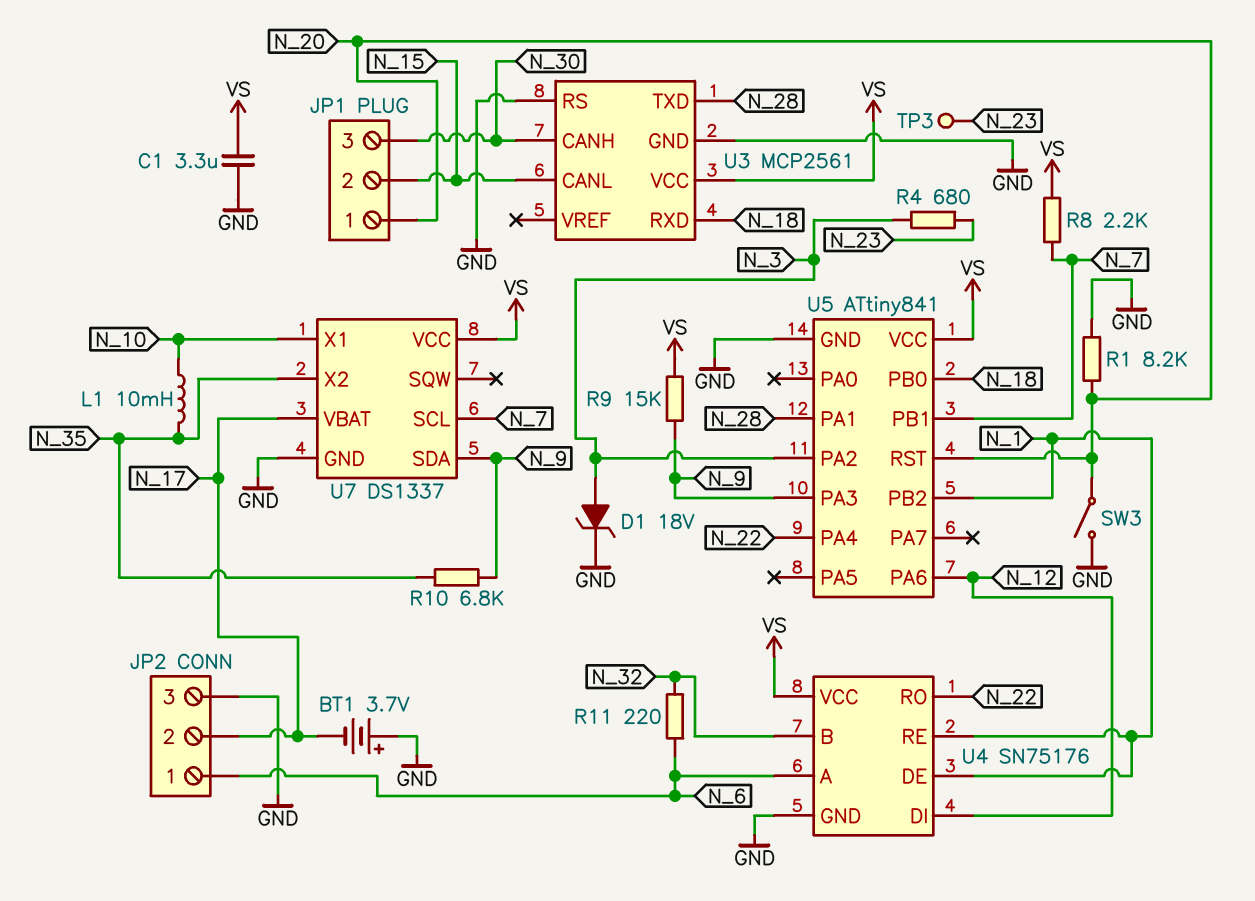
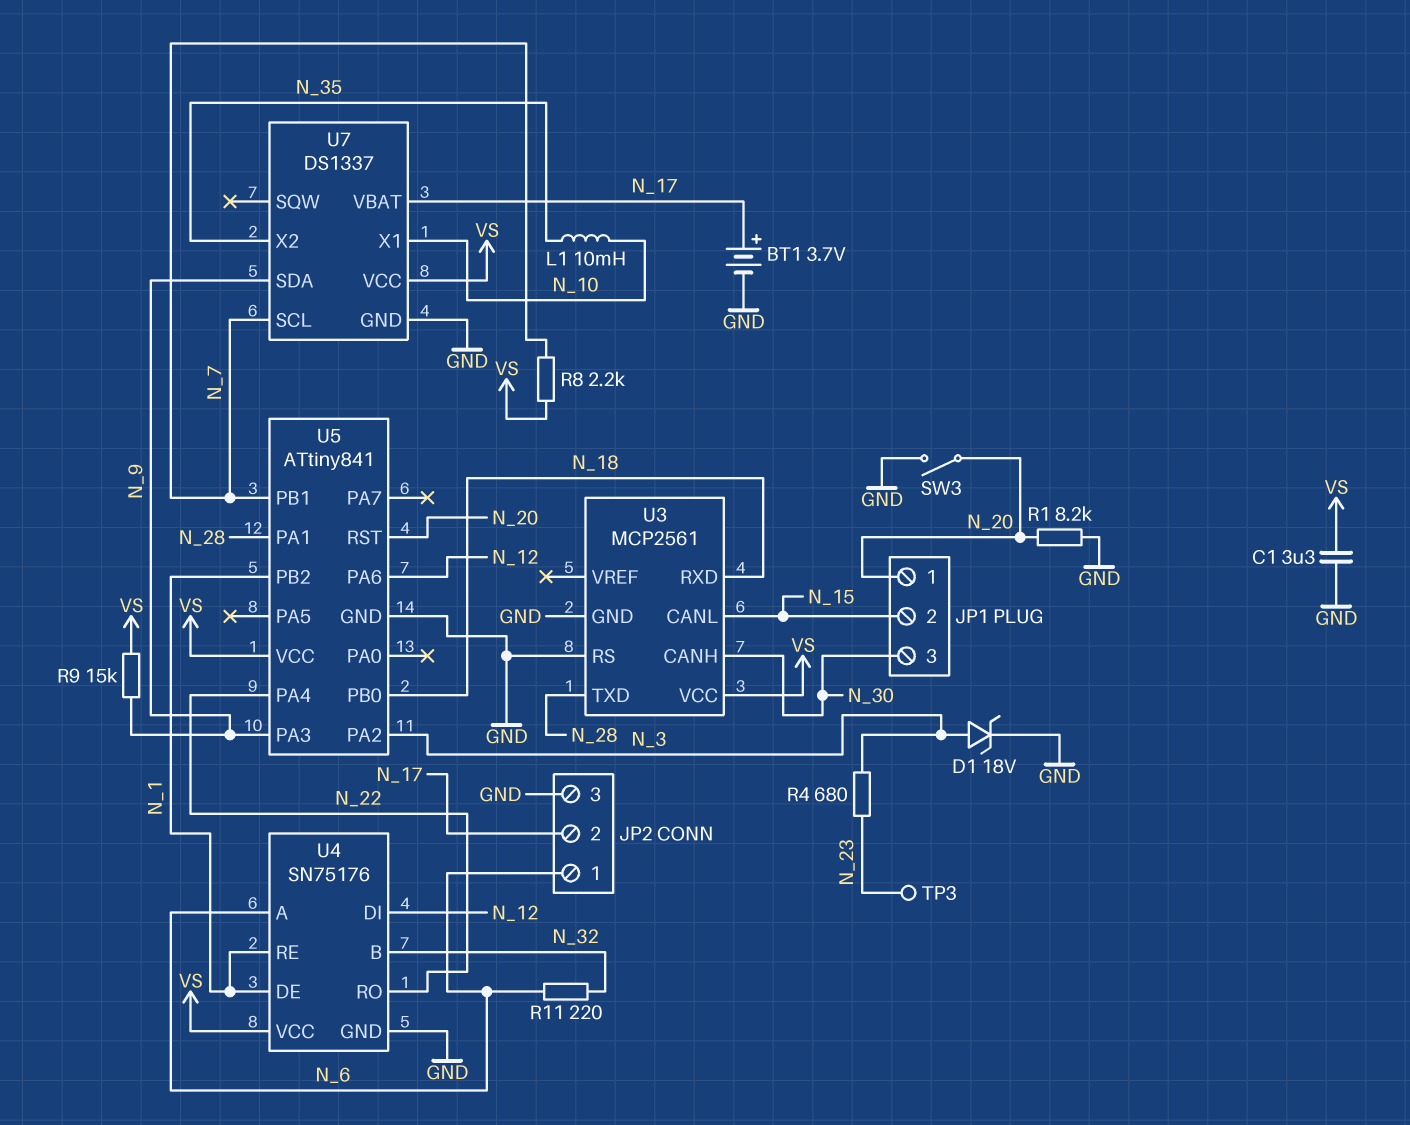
BT1: 3.7V (plus GND, minus N_17) -> 3.7V (plus N_17, minus GND)
R10: 6.8k (N_9, N_35) -> none

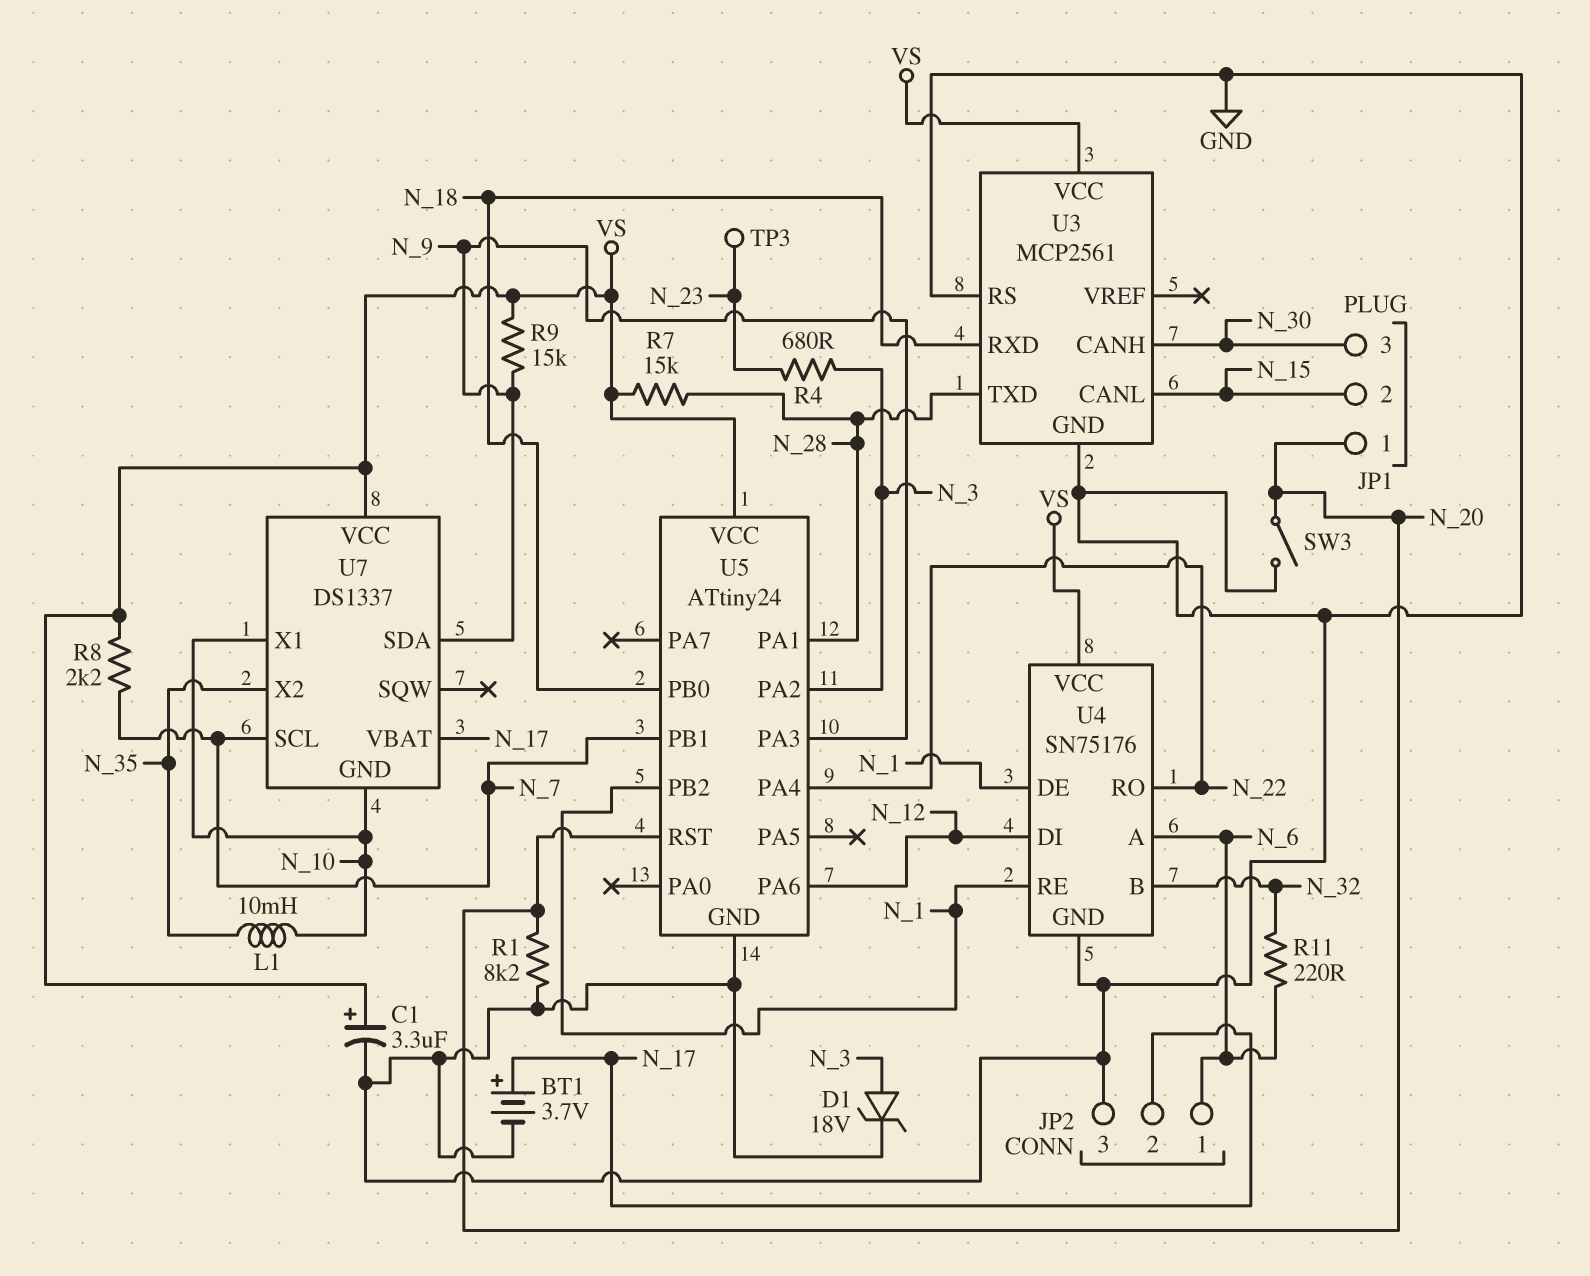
C1: 3.3uF (GND, VS) -> 3.3uF (plus VS, minus GND)
R7: none -> 15k (N_28, VS)
U5: ATtiny841 -> ATtiny24
U7 pin GND: GND -> N_10

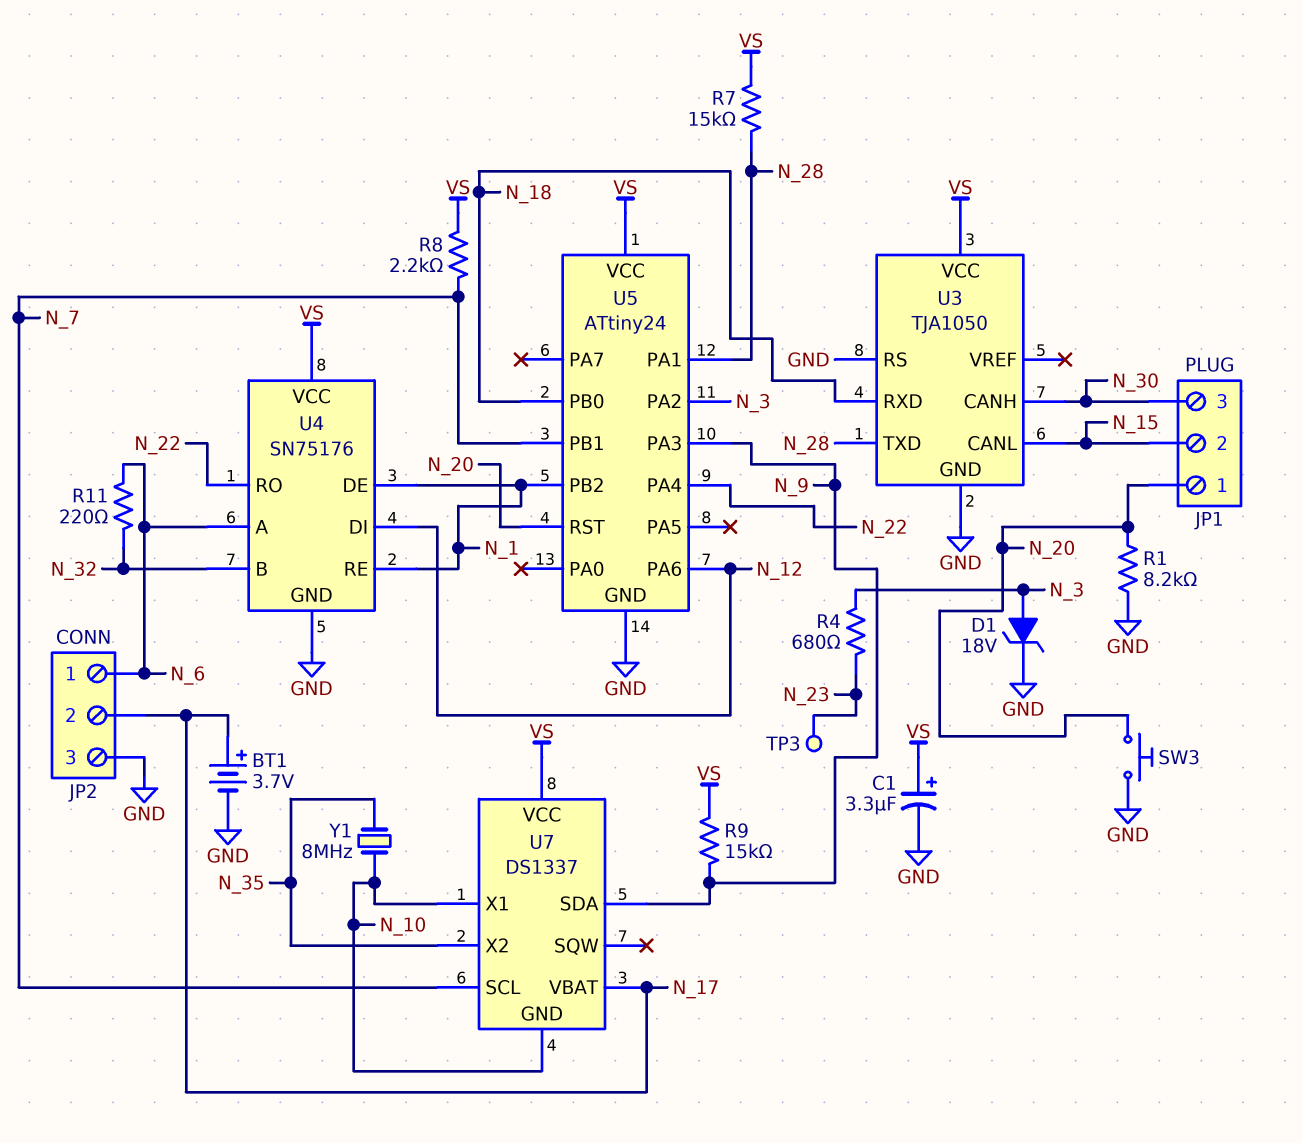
L1: 10mH (N_10, N_35) -> none
SW3: switch (GND, N_20) -> button (GND, N_20)
U3: MCP2561 -> TJA1050
Y1: none -> 8MHz (N_10, N_35)

